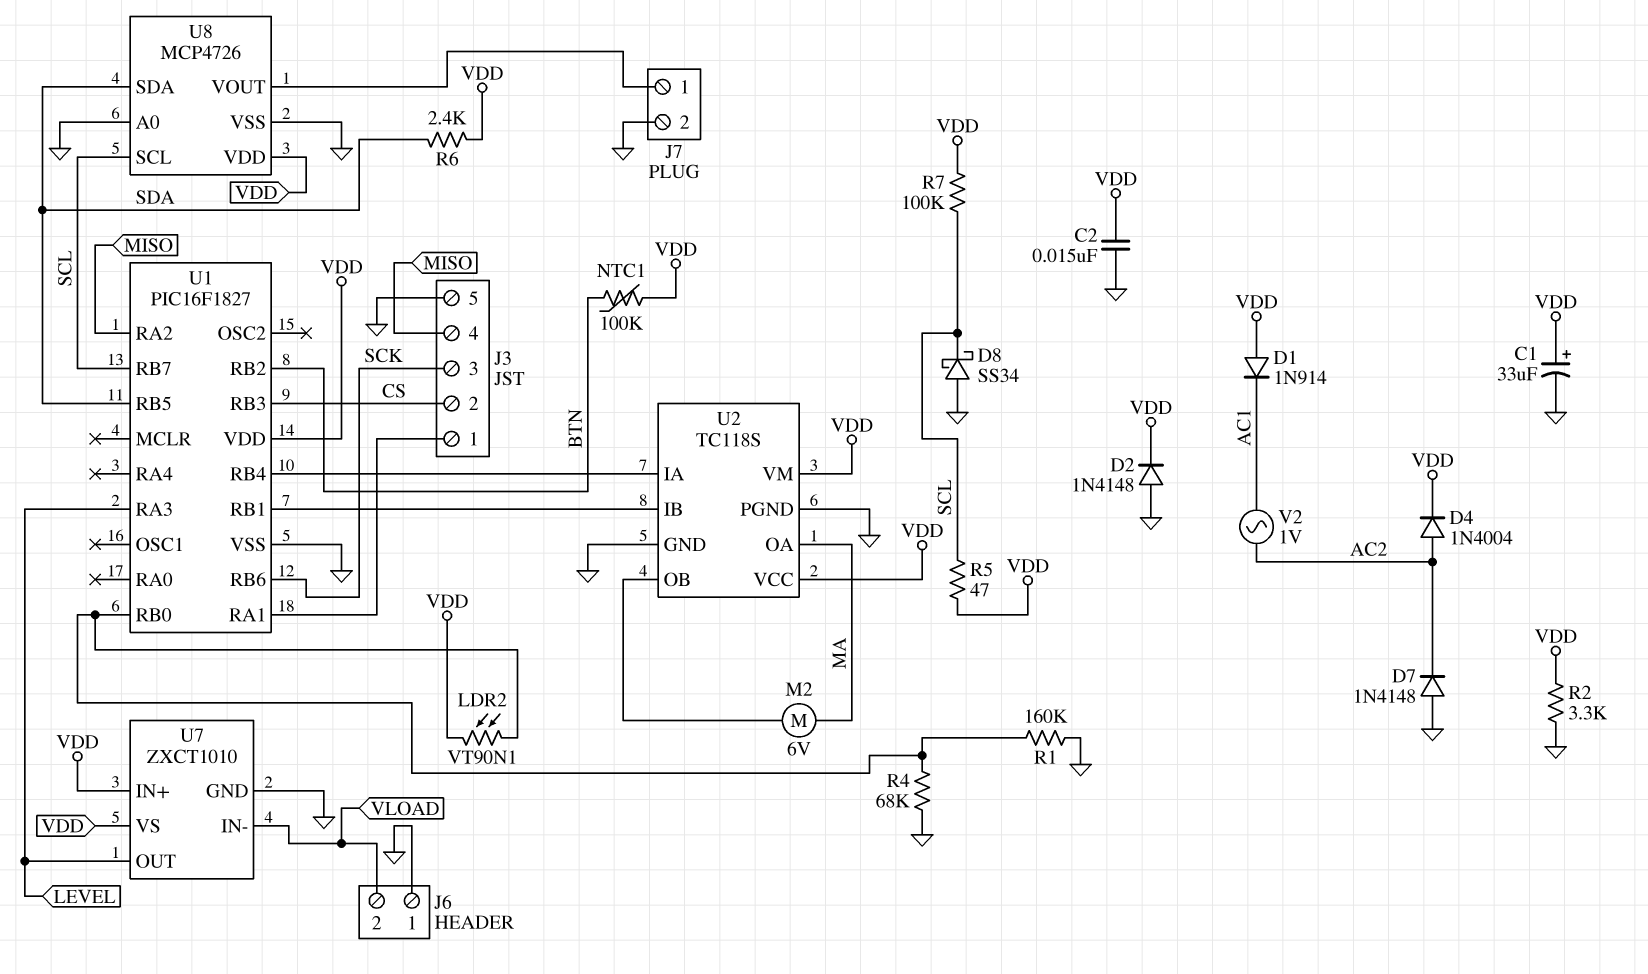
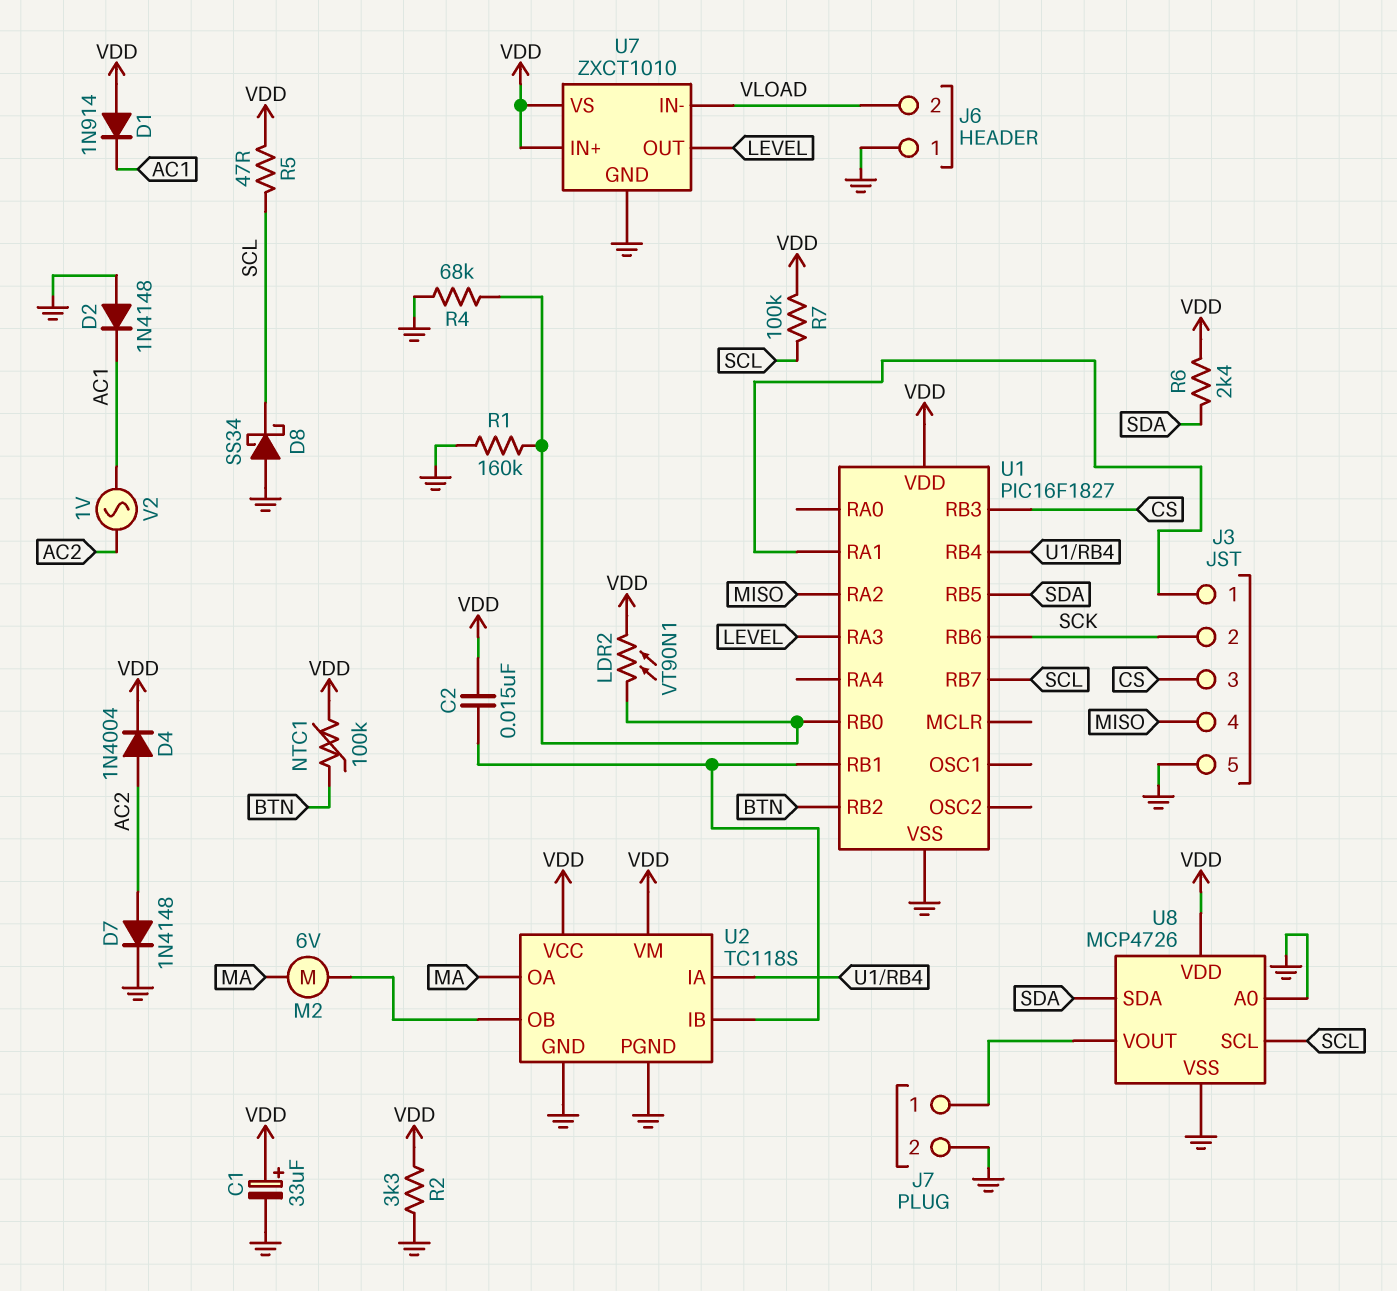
C2: 15nF (GND, VDD) -> 15nF (U1/RB1, VDD)
D2: diode 1N4148 (A GND, K VDD) -> diode 1N4148 (A GND, K AC1)
D7: diode 1N4148 (A GND, K AC2) -> diode 1N4148 (A AC2, K GND)
J3 pin 2: CS -> SCK
J3 pin 3: SCK -> CS

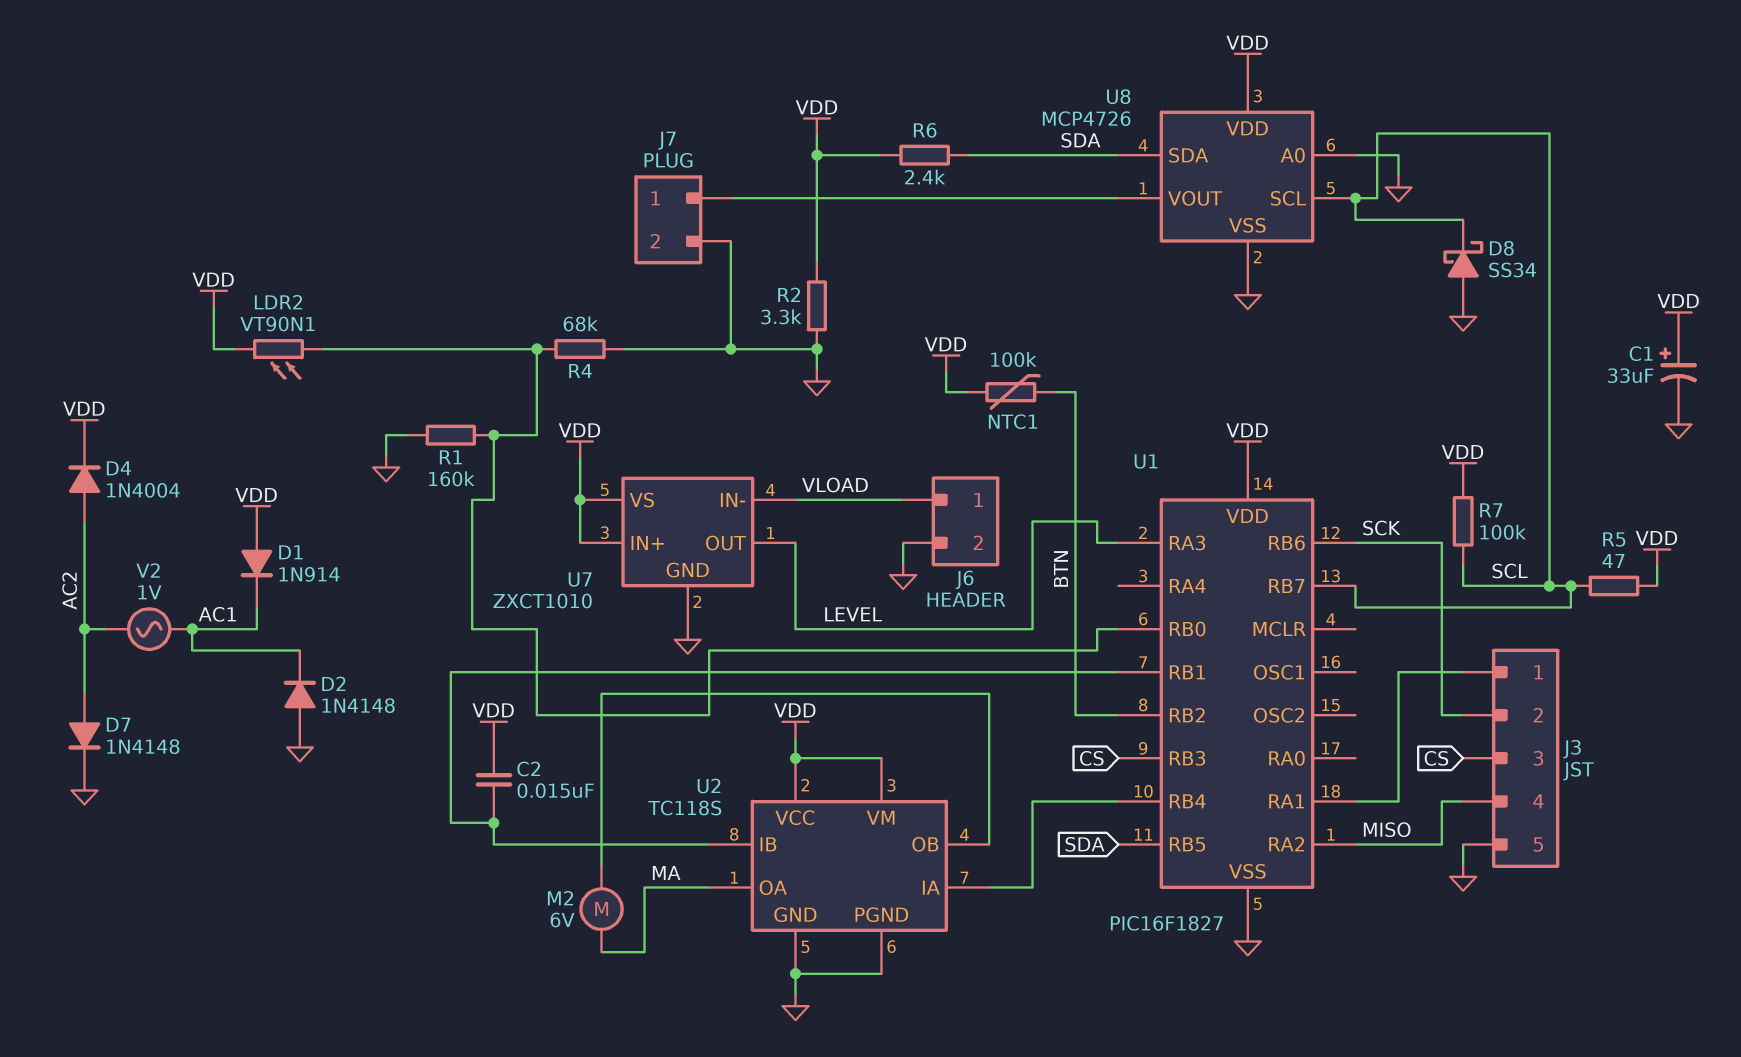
J6 pin 1: GND -> VLOAD
J6 pin 2: VLOAD -> GND

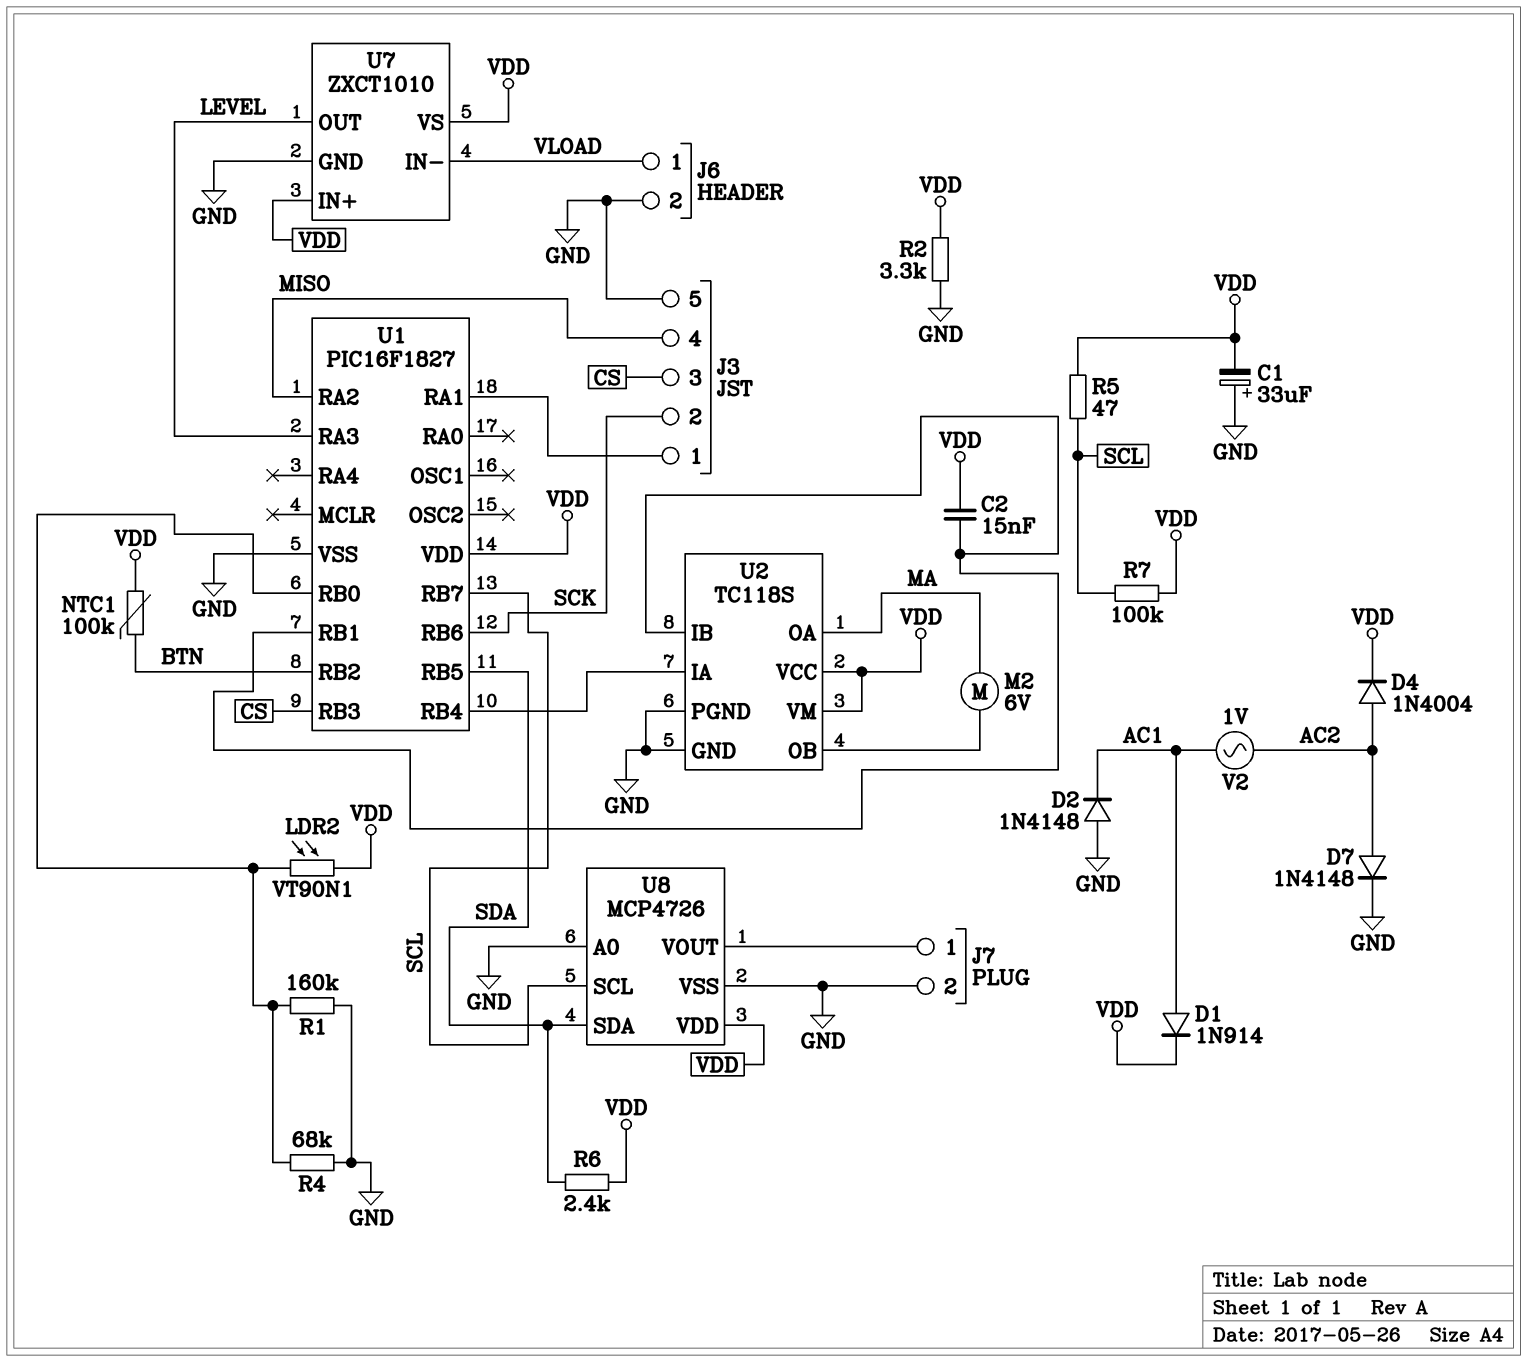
C1: 33uF (plus VDD, minus GND) -> 33uF (plus GND, minus VDD)
D1: diode 1N914 (A VDD, K AC1) -> diode 1N914 (A AC1, K VDD)
D8: schottky SS34 (A GND, K SCL) -> none

